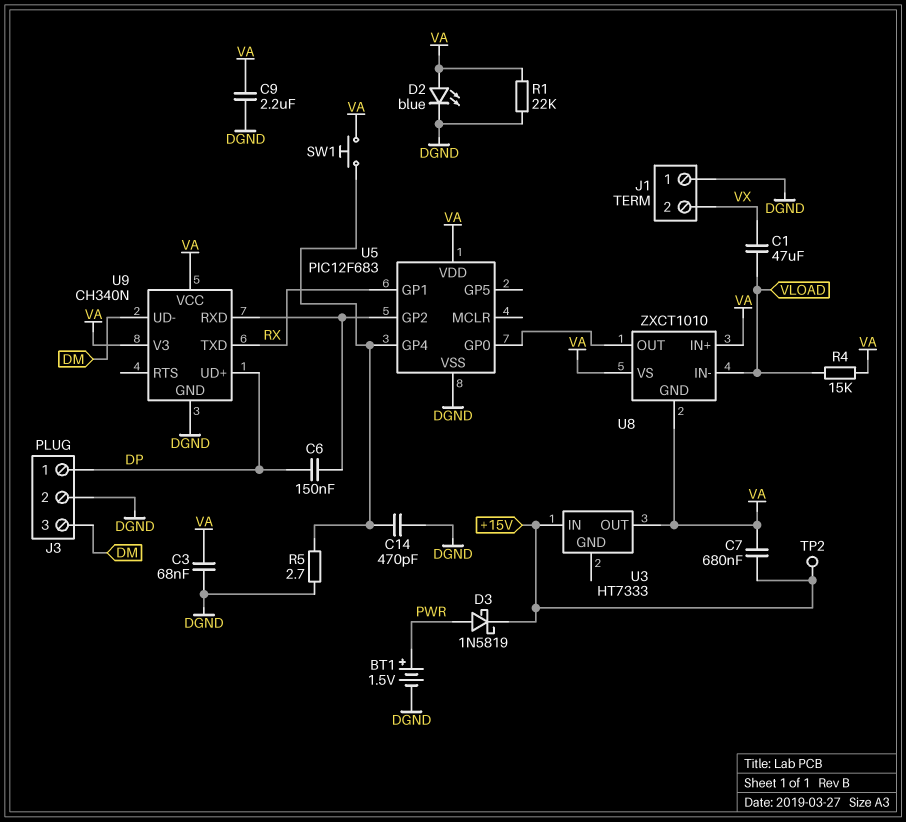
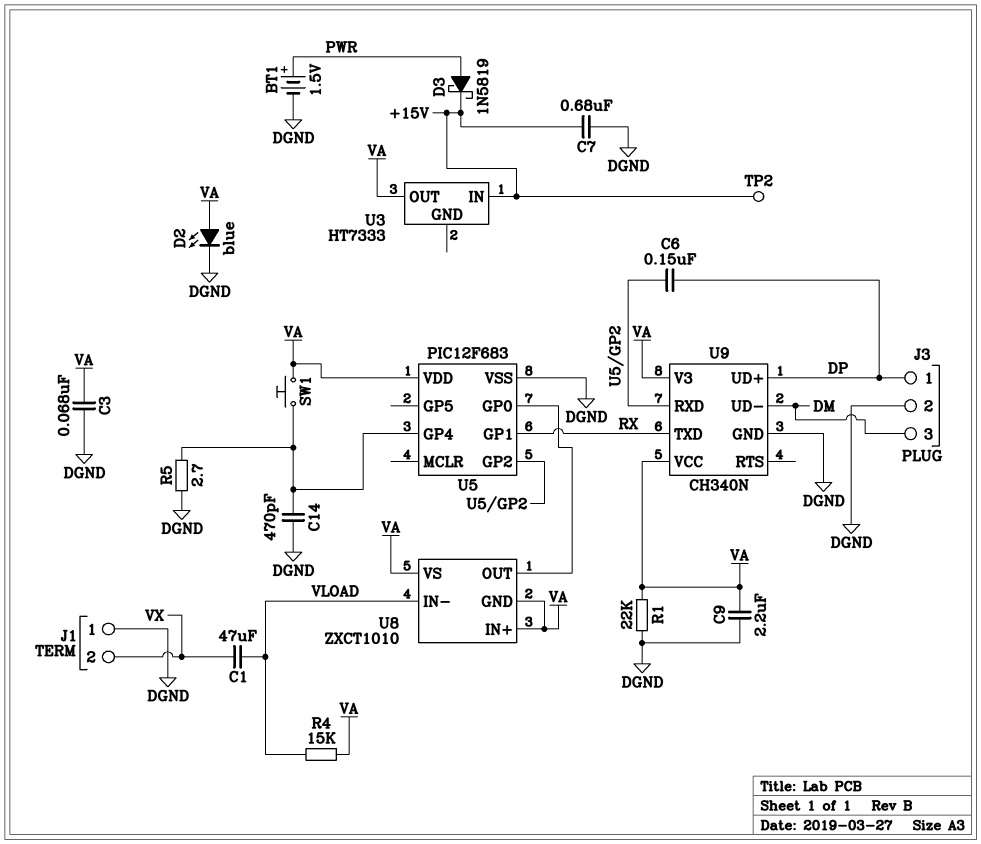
C7: 680nF (+15V, VA) -> 680nF (+15V, DGND)

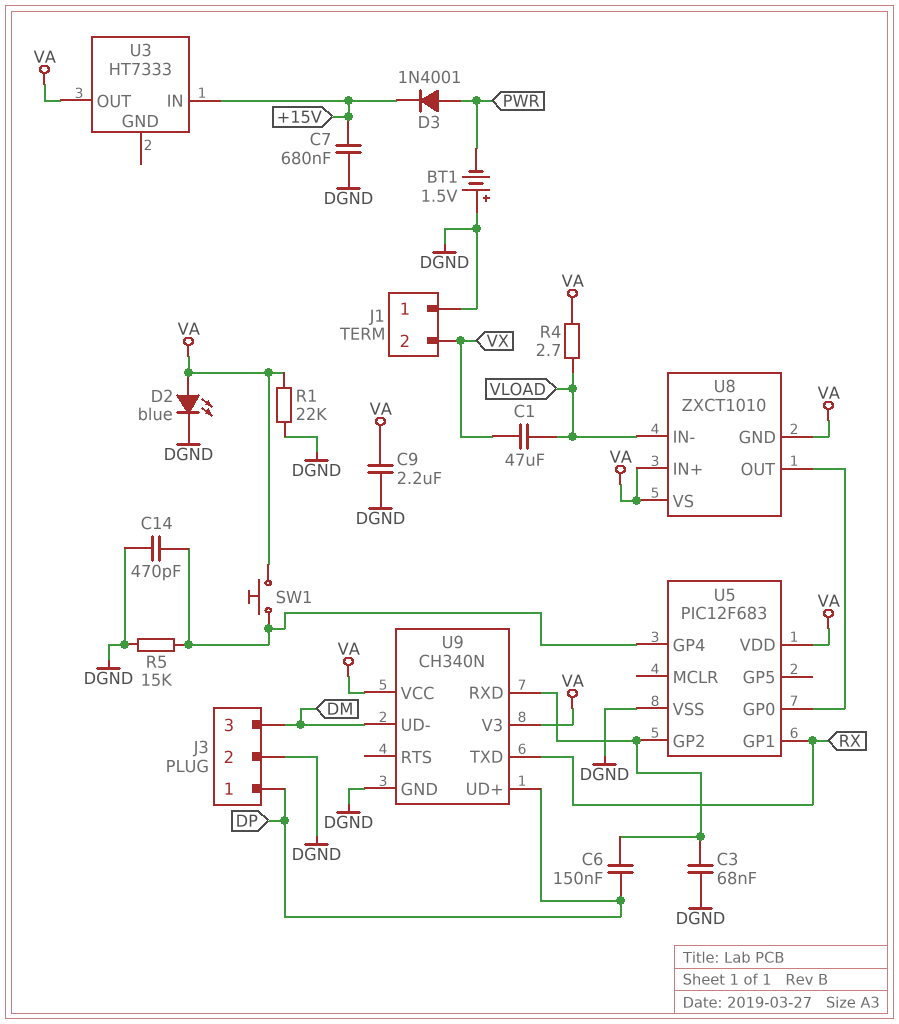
BT1: 1.5V (plus PWR, minus DGND) -> 1.5V (plus DGND, minus PWR)
C3: 68nF (DGND, VA) -> 68nF (DGND, U5/GP2)
D3: schottky 1N5819 (A PWR, K +15V) -> diode 1N4001 (A PWR, K +15V)
R4: 15k (VA, VLOAD) -> 2.7 (VA, VLOAD)
R5: 2.7 (DGND, U5/GP4) -> 15k (DGND, U5/GP4)
TP2: test point (+15V) -> none

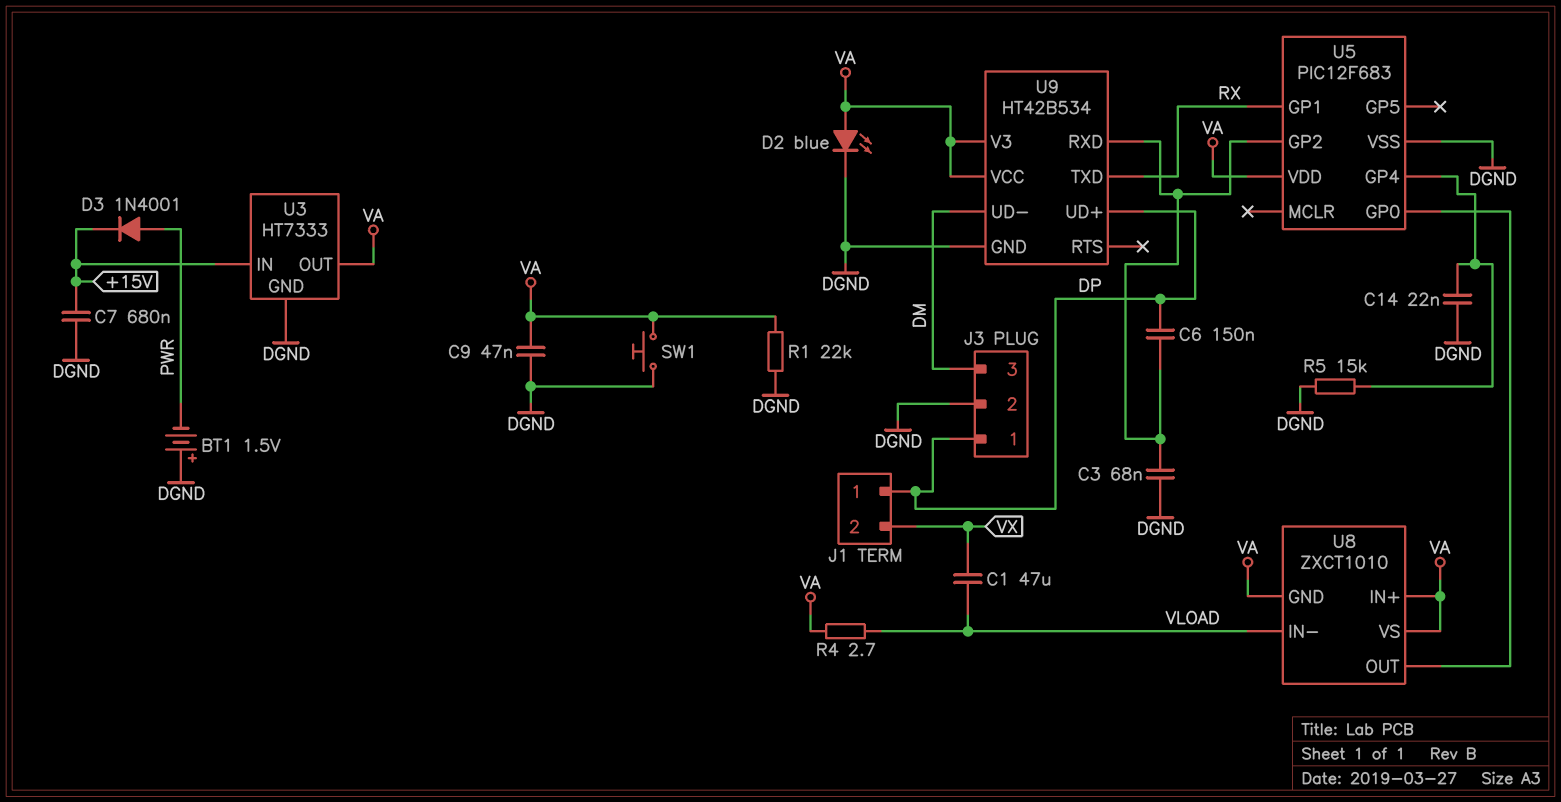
C9: 2.2uF (DGND, VA) -> 47nF (DGND, VA)
C14: 470pF (DGND, U5/GP4) -> 22nF (DGND, U5/GP4)
J1 pin 1: DGND -> DP
SW1: button (U5/GP4, VA) -> button (DGND, VA)
U3 pin GND: none -> DGND
U9: CH340N -> HT42B534

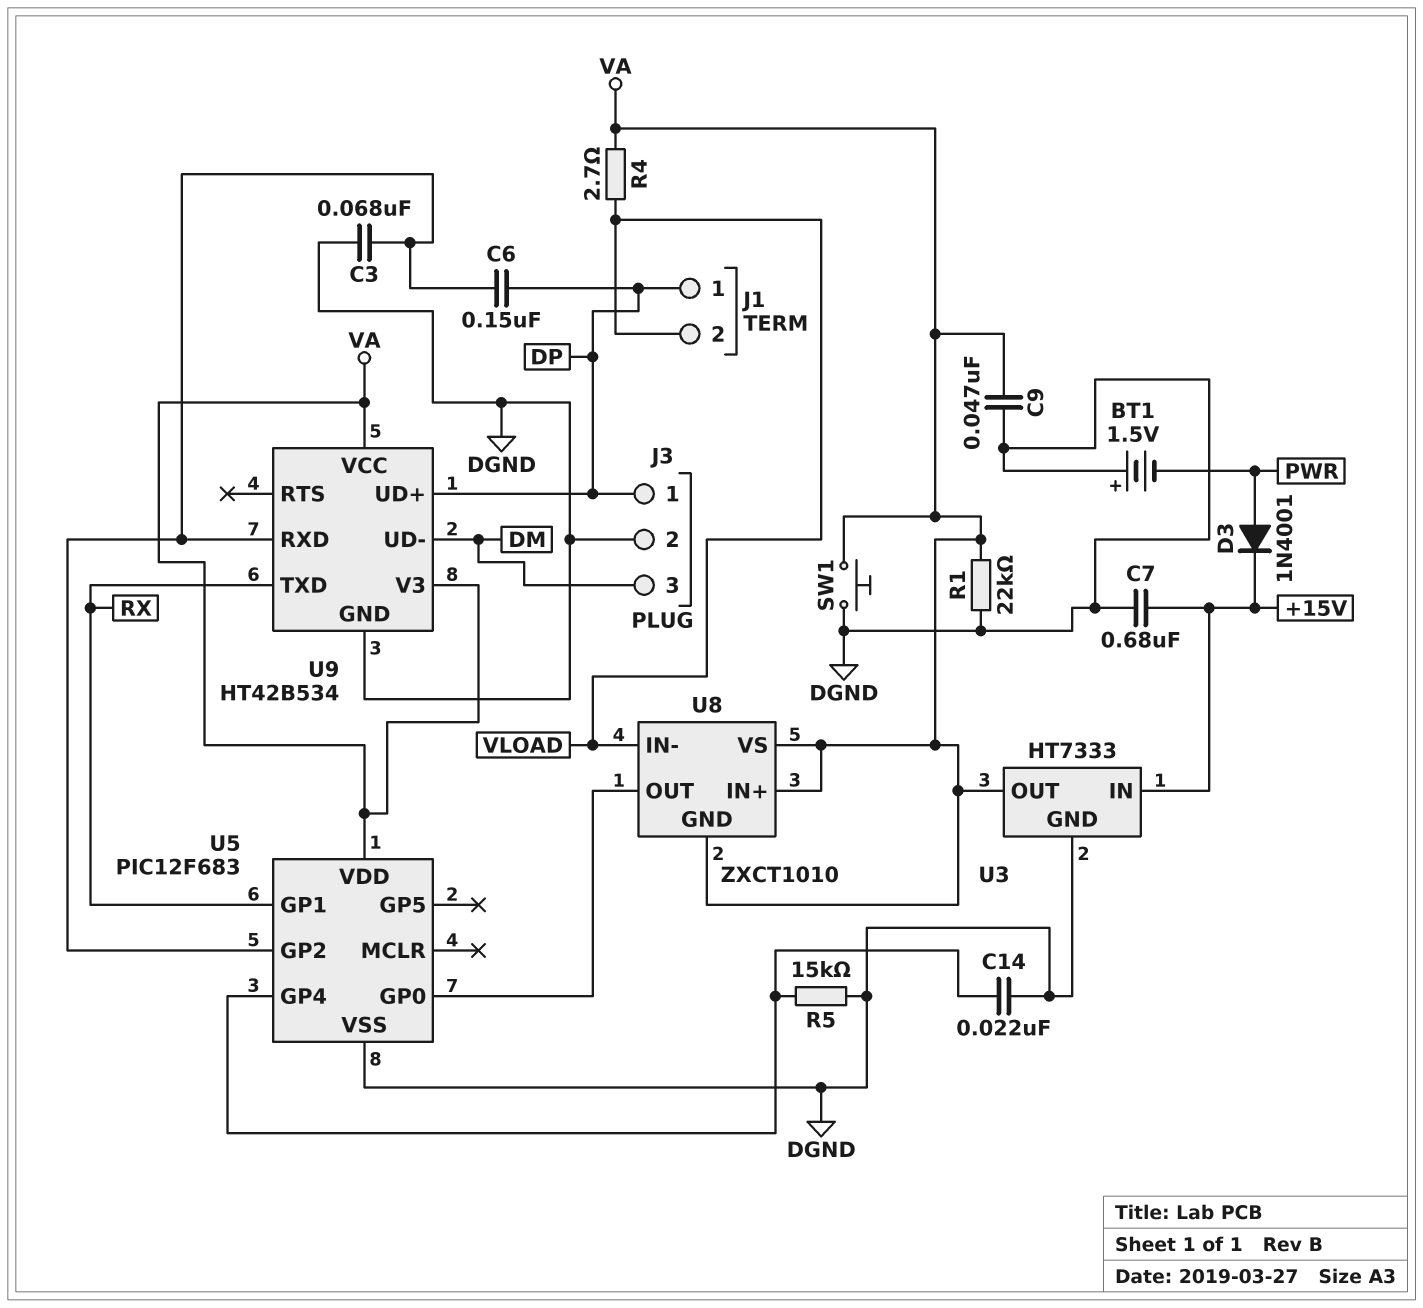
C1: 47uF (VLOAD, VX) -> none
D2: LED blue (A VA, K DGND) -> none
J1 pin 2: VX -> VLOAD

